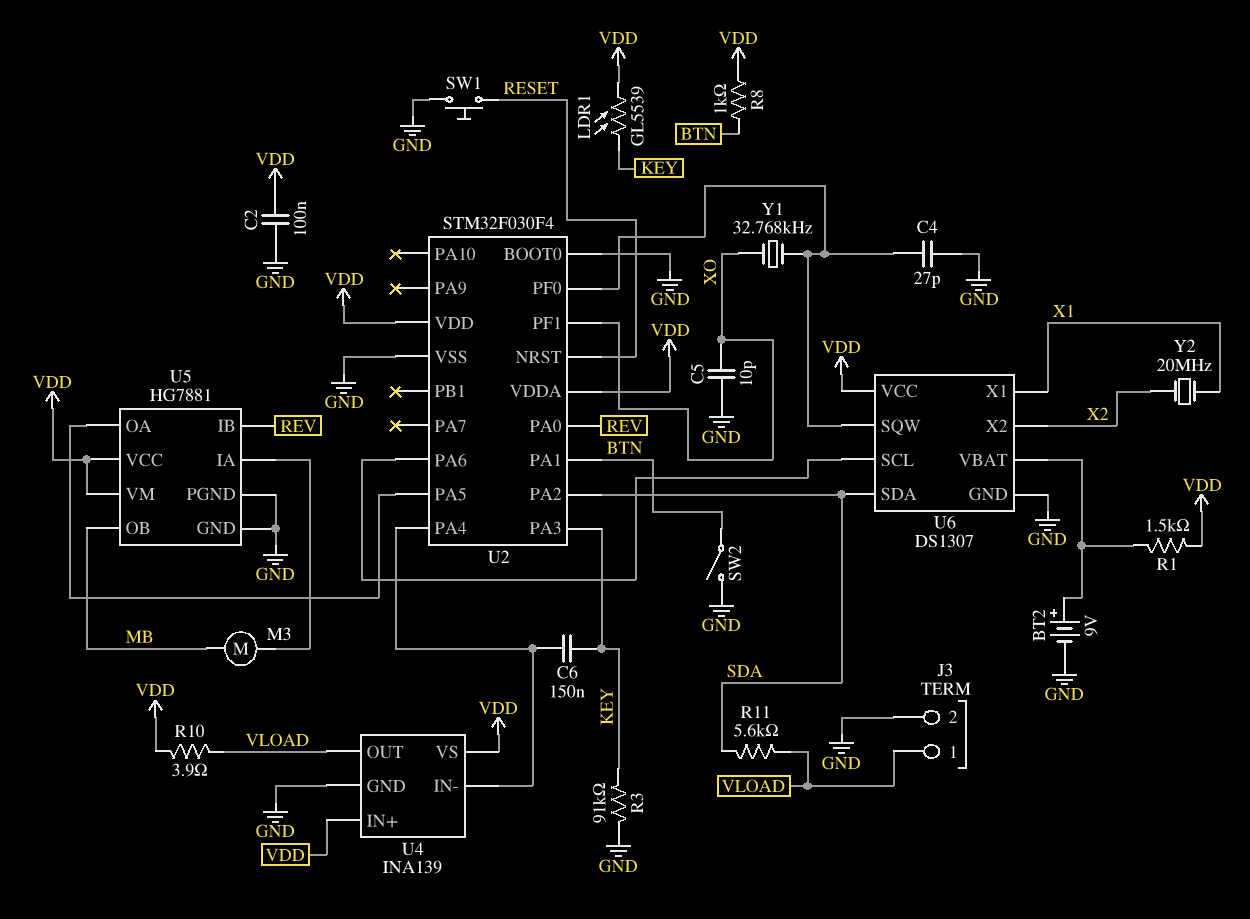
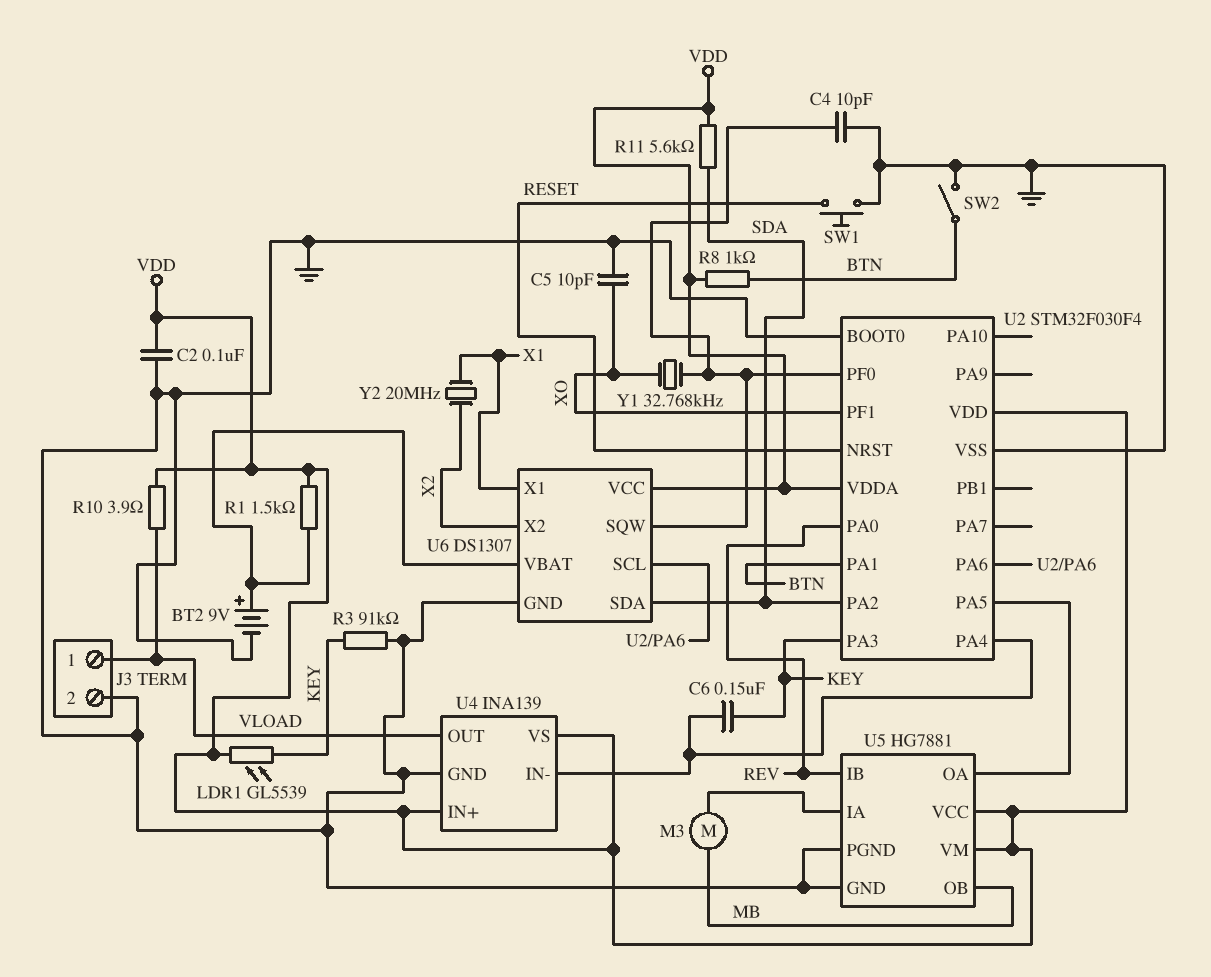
C4: 27pF (GND, U2/PF0) -> 10pF (GND, U2/PF0)
R11: 5.6k (SDA, VLOAD) -> 5.6k (SDA, VDD)

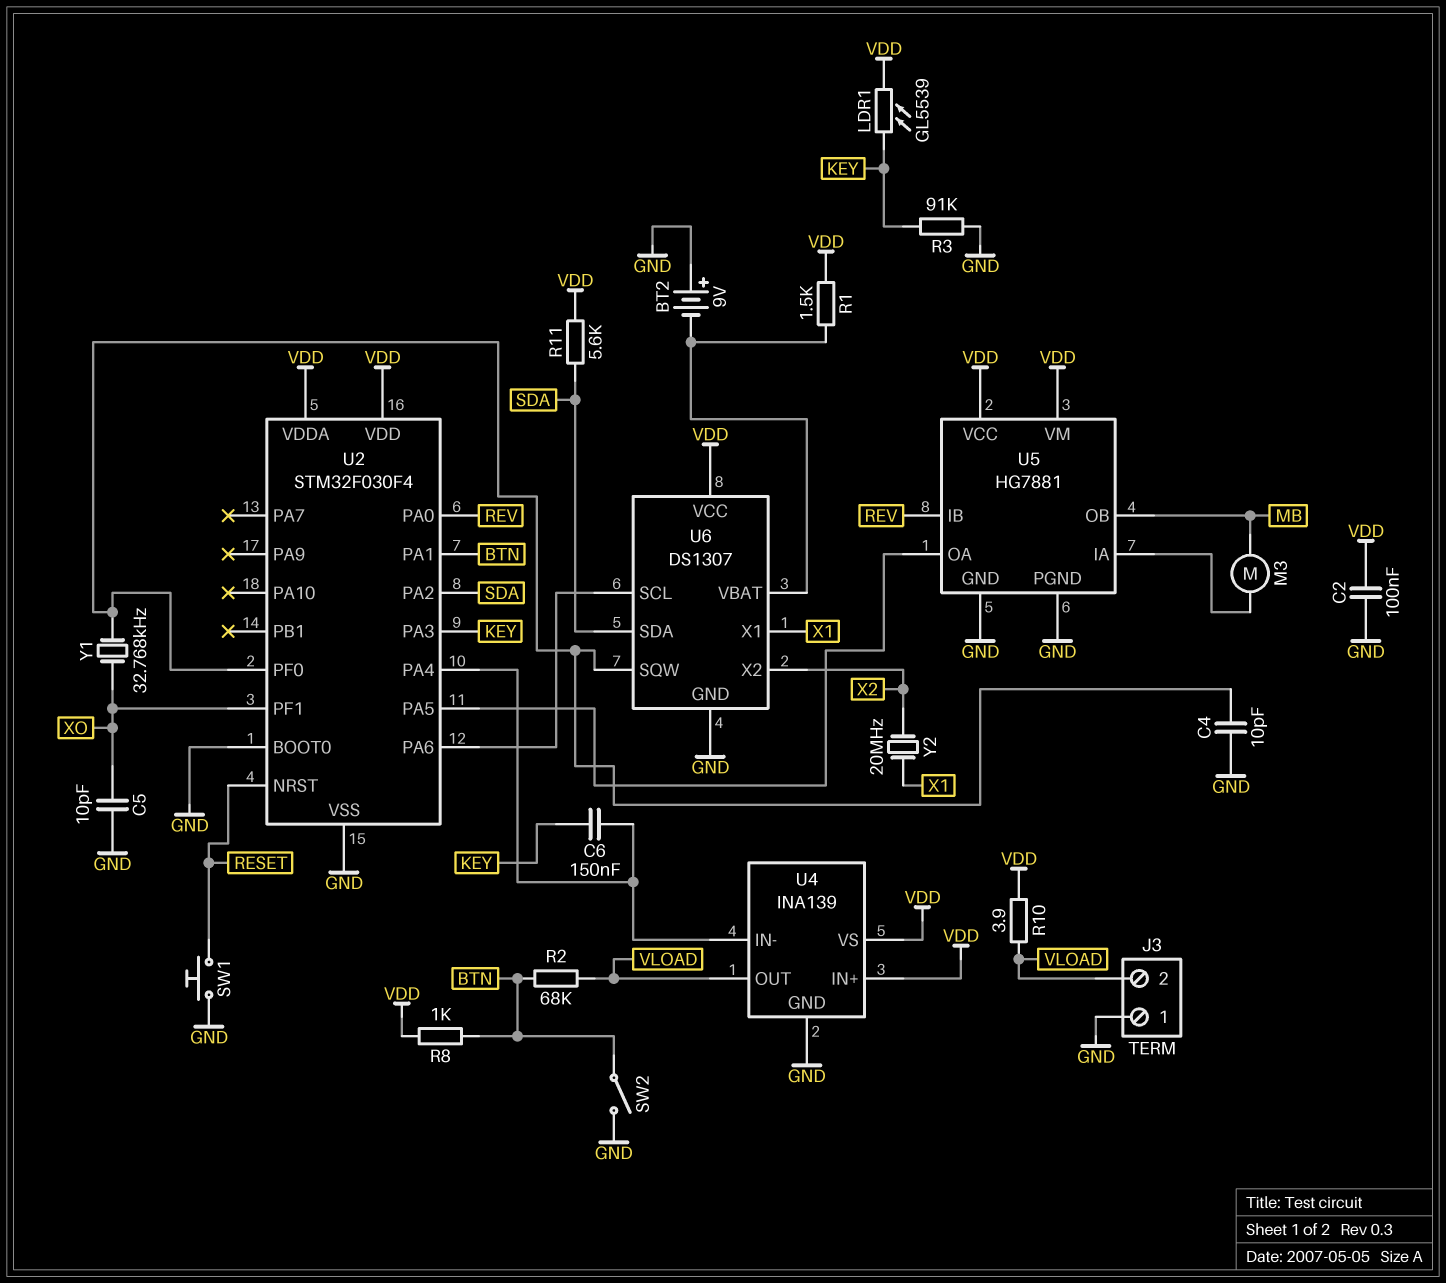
BT2: 9V (plus U6/VBAT, minus GND) -> 9V (plus GND, minus U6/VBAT)
J3 pin 1: VLOAD -> GND
J3 pin 2: GND -> VLOAD
R2: none -> 68k (BTN, VLOAD)

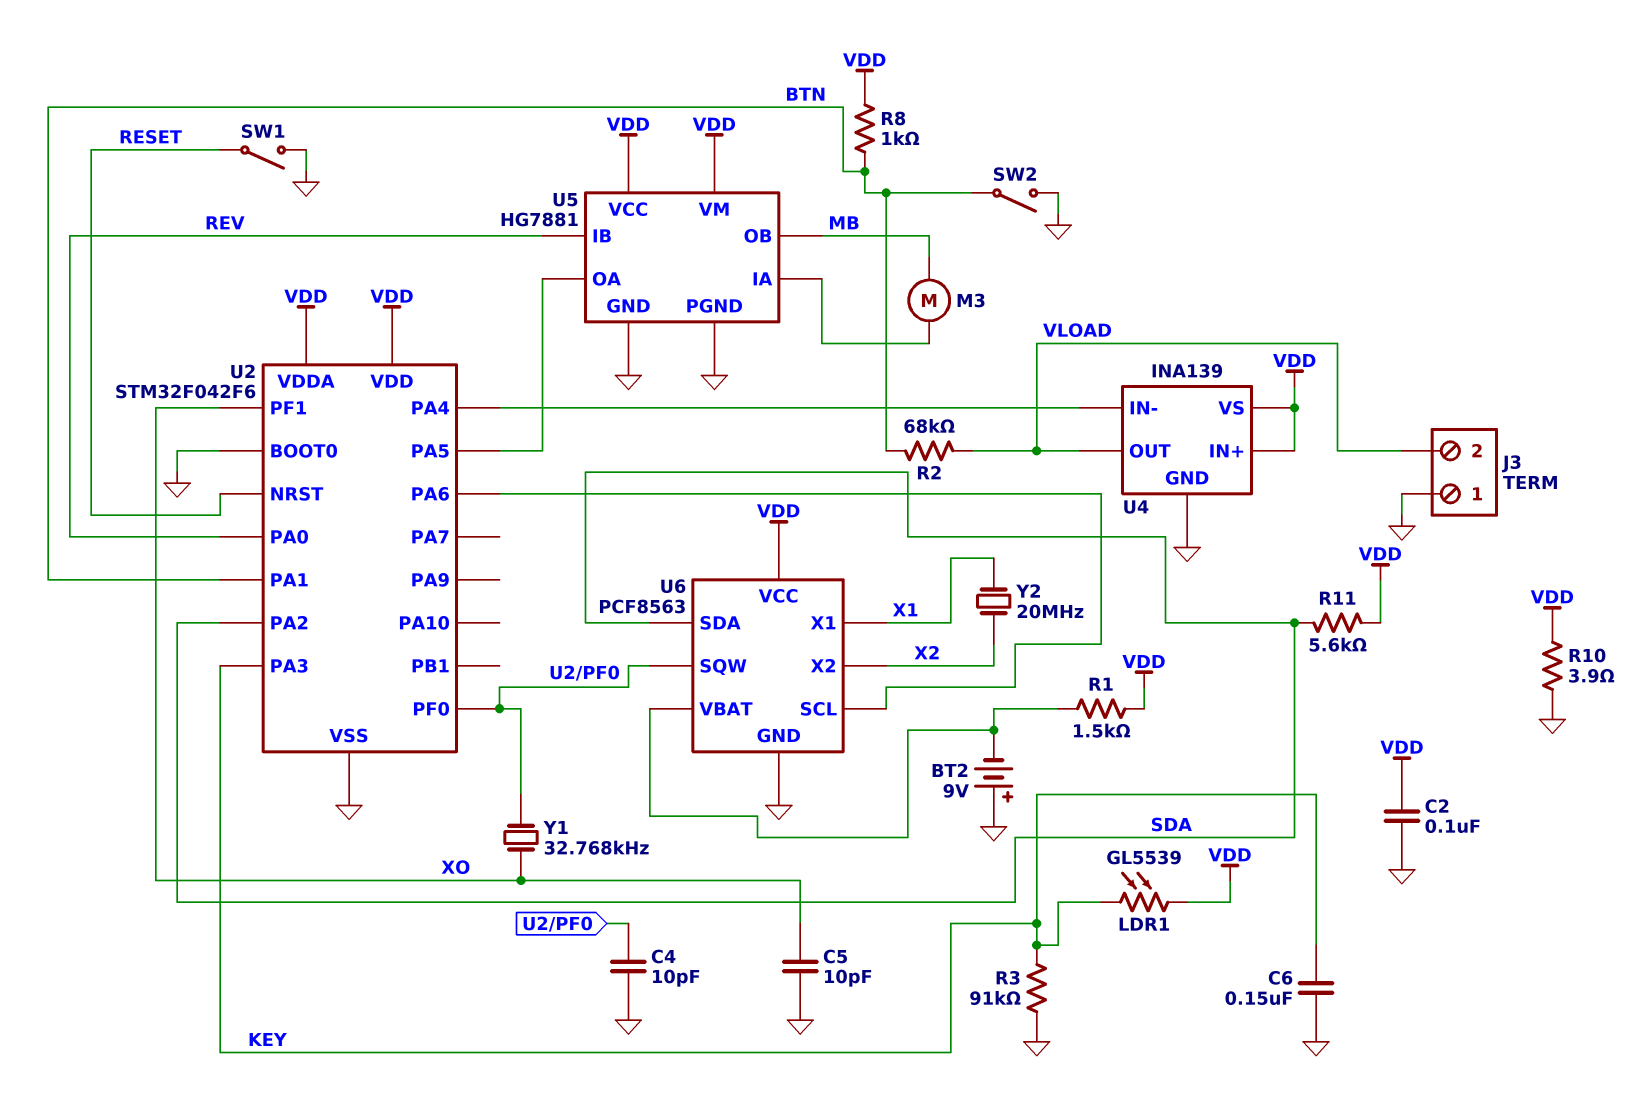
C6: 150nF (KEY, U2/PA4) -> 150nF (GND, KEY)
R10: 3.9 (VDD, VLOAD) -> 3.9 (GND, VDD)
SW1: button (GND, RESET) -> switch (GND, RESET)
U2: STM32F030F4 -> STM32F042F6
U6: DS1307 -> PCF8563

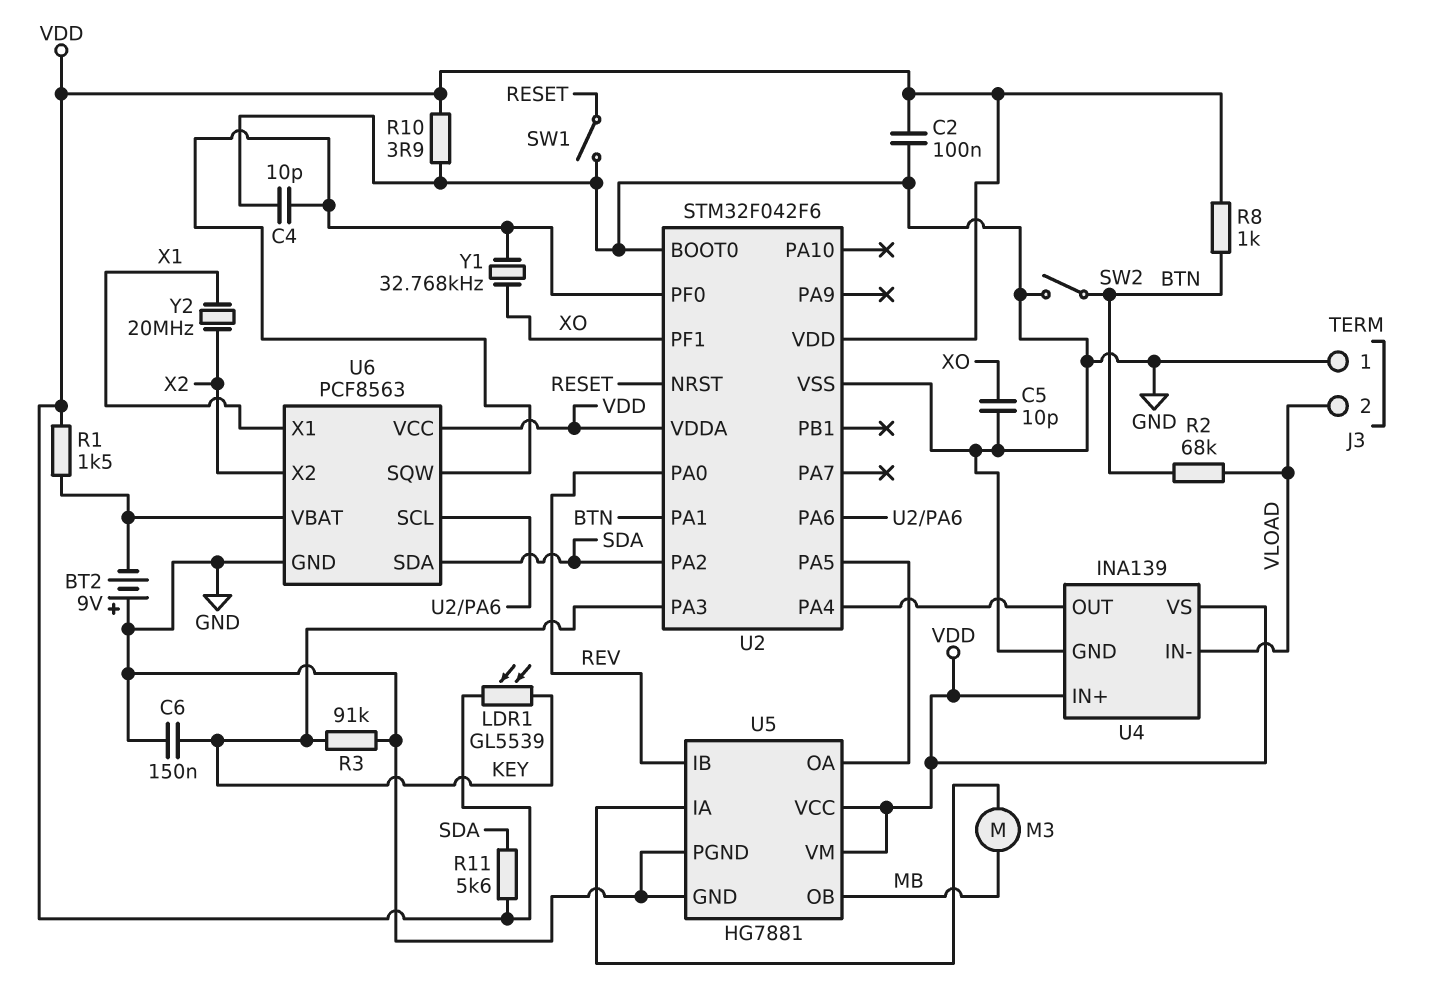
U4 pin IN-: U2/PA4 -> VLOAD
U4 pin OUT: VLOAD -> U2/PA4

